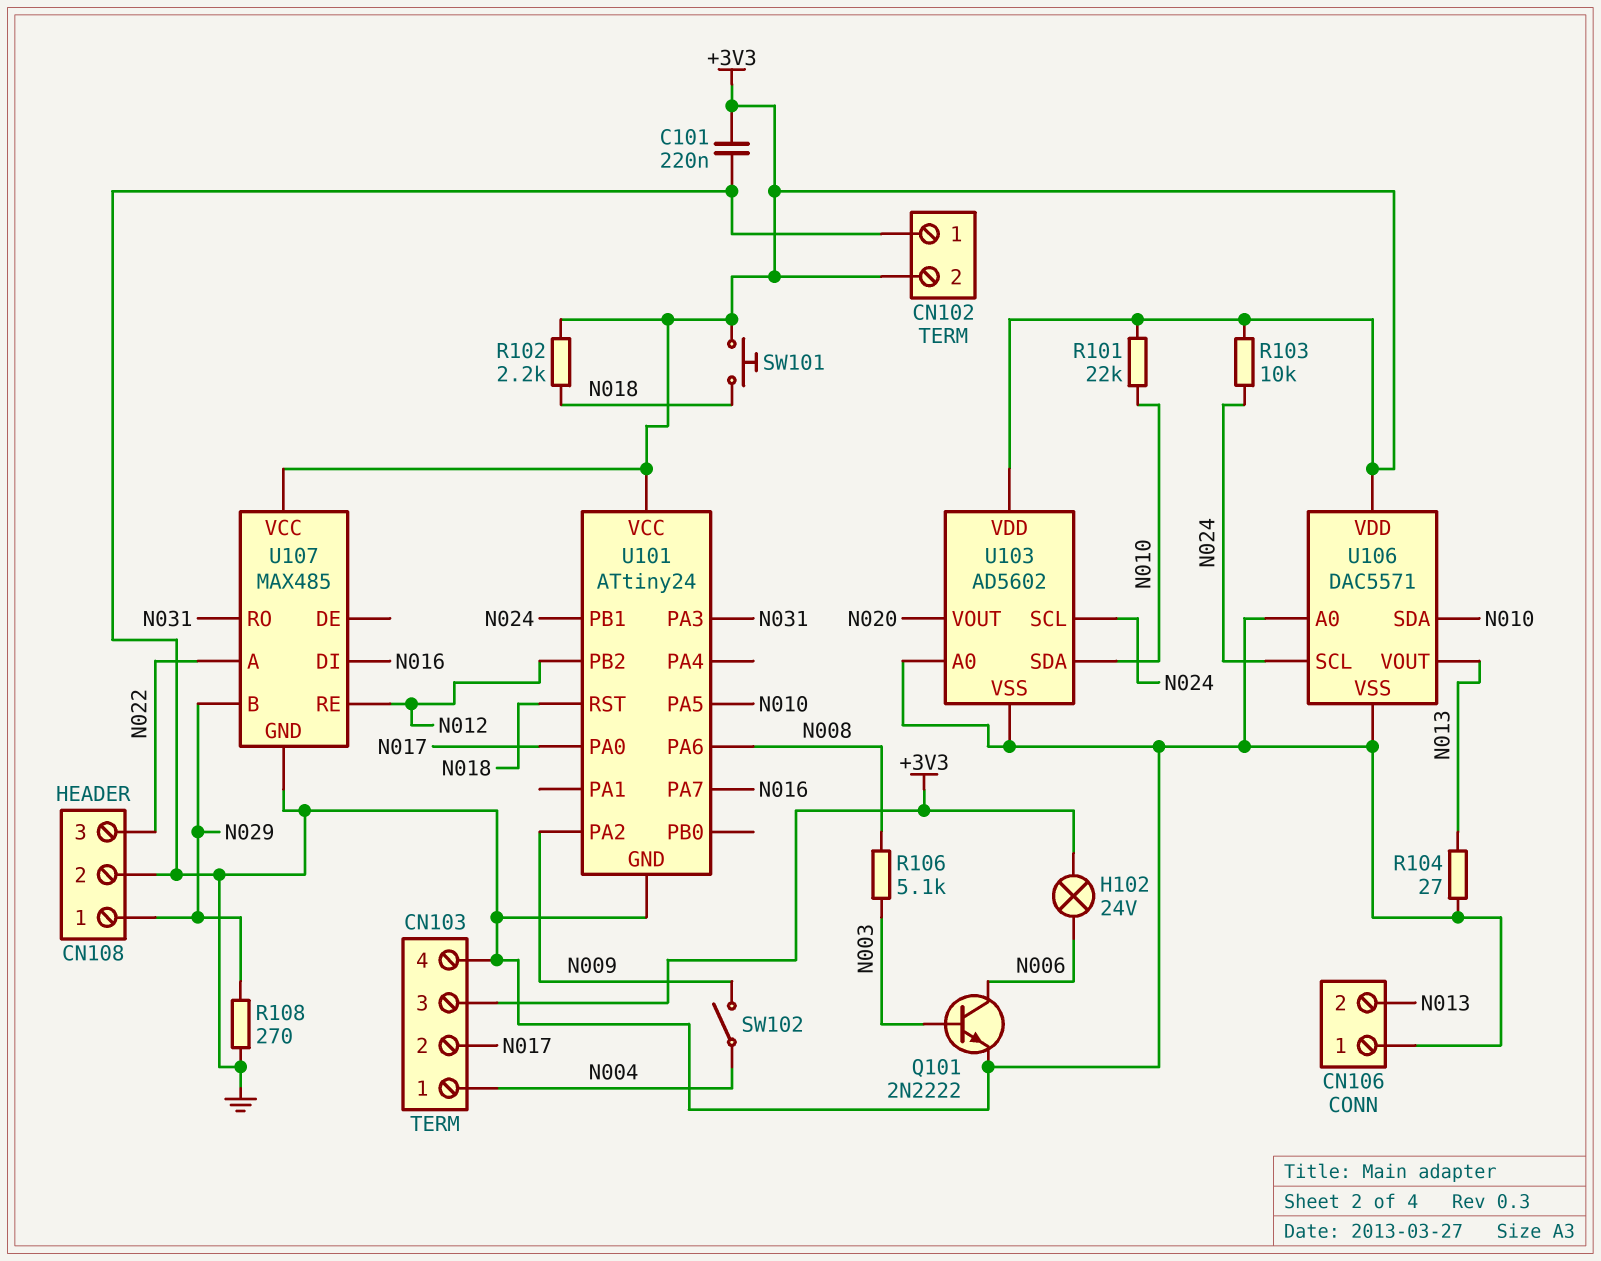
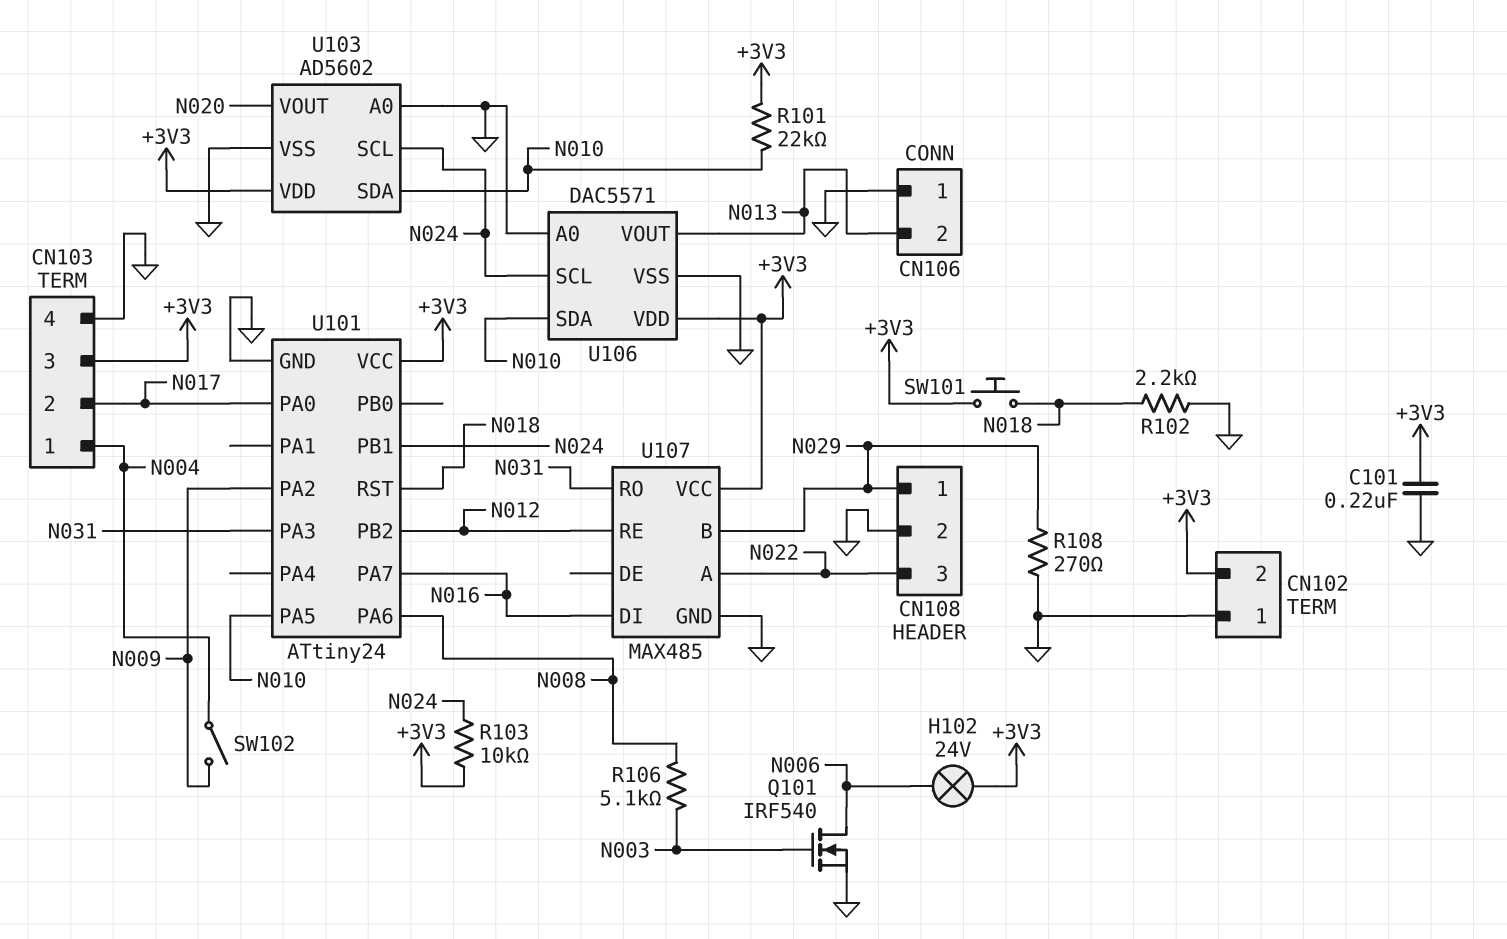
Q101: NPN 2N2222 (B N003, C N006, E GND) -> NMOS IRF540 (G N003, D N006, S GND)
R102: 2.2k (+3V3, N018) -> 2.2k (GND, N018)
R104: 27 (GND, N013) -> none

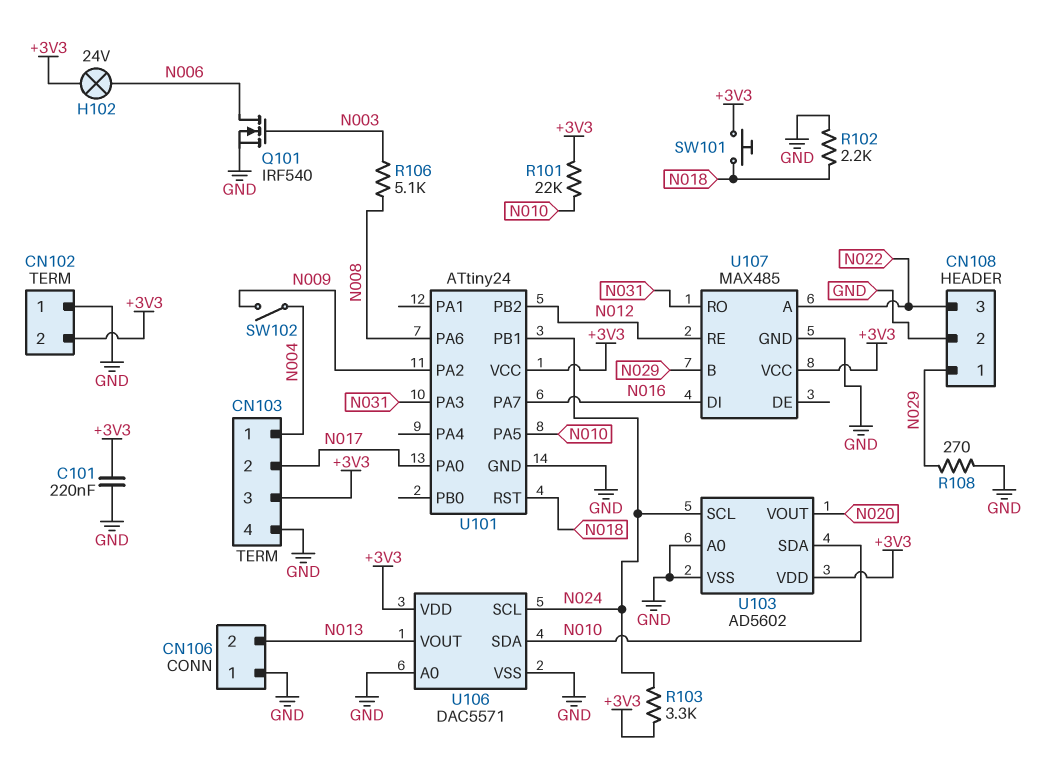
R103: 10k (+3V3, N024) -> 3.3k (+3V3, N024)

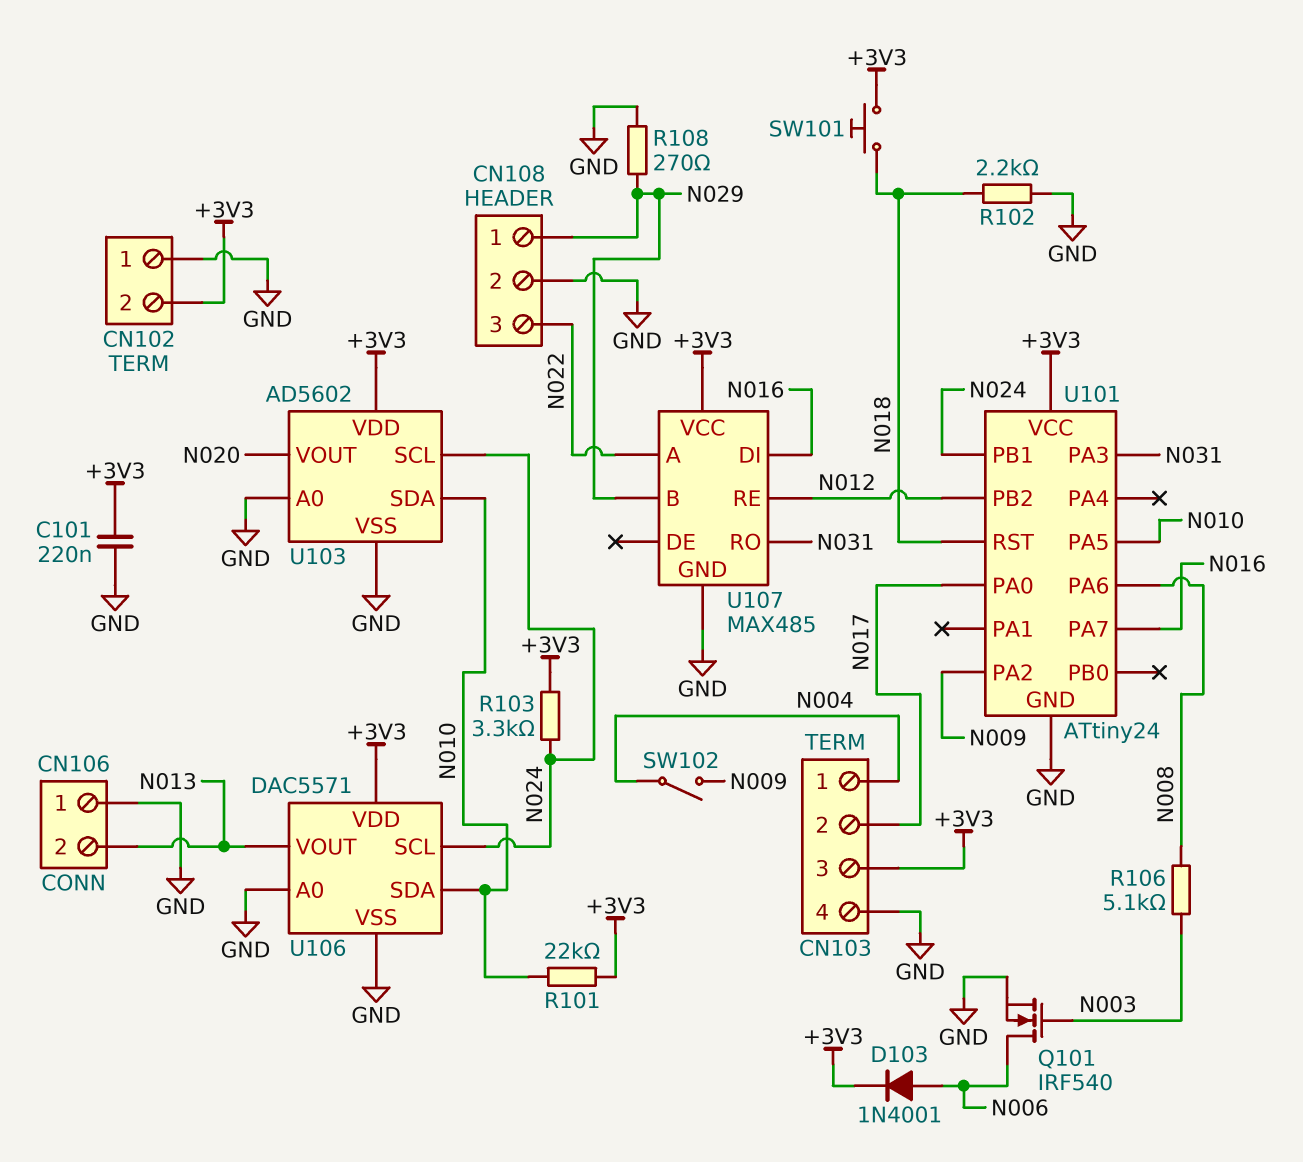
D103: none -> diode 1N4001 (A N006, K +3V3)
H102: lamp 24V (+3V3, N006) -> none

